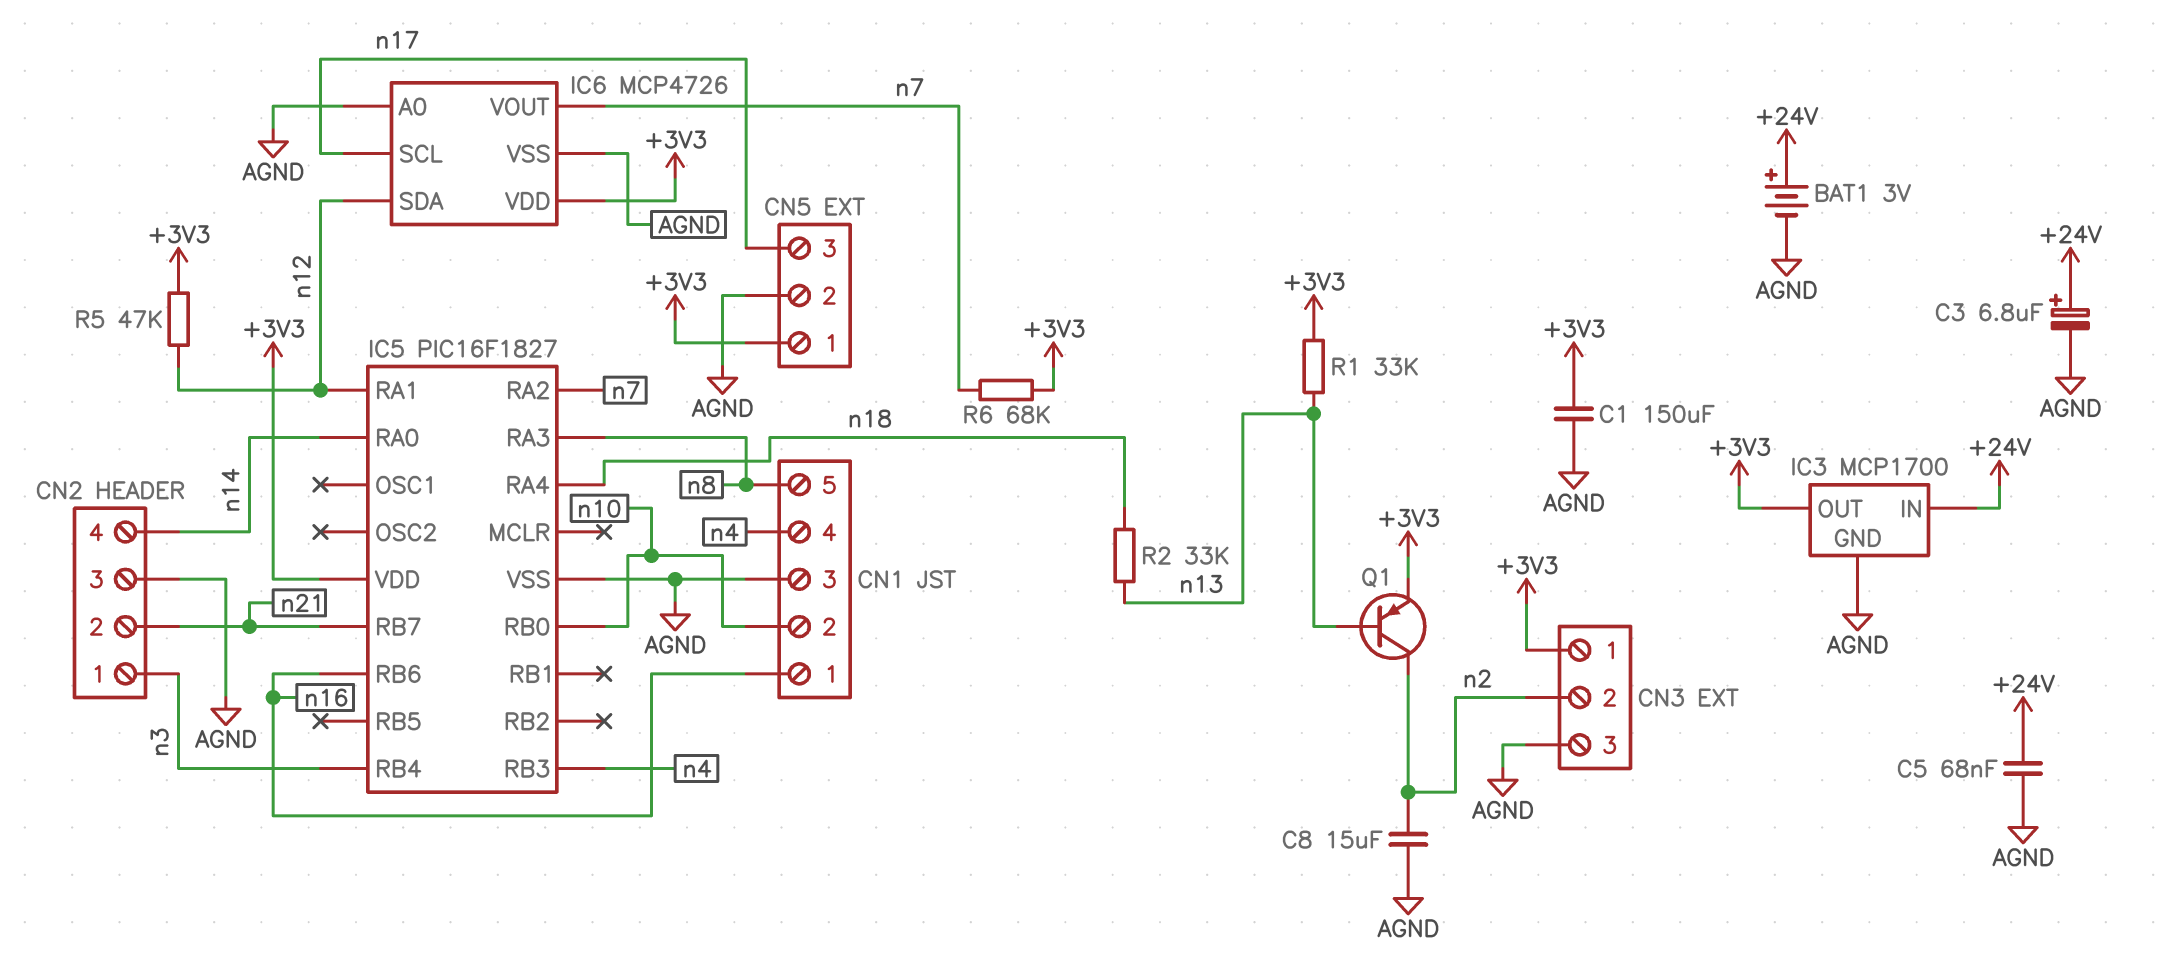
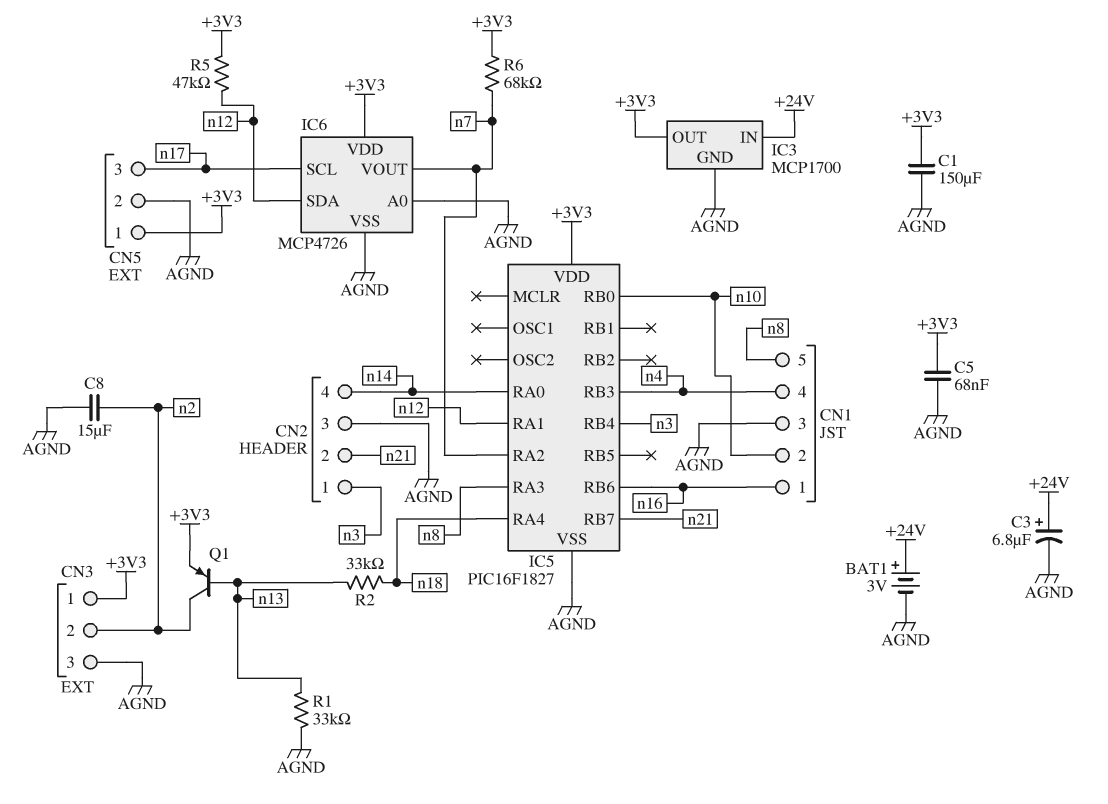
C5: 68nF (+24V, AGND) -> 68nF (+3V3, AGND)
R1: 33k (+3V3, n13) -> 33k (AGND, n13)

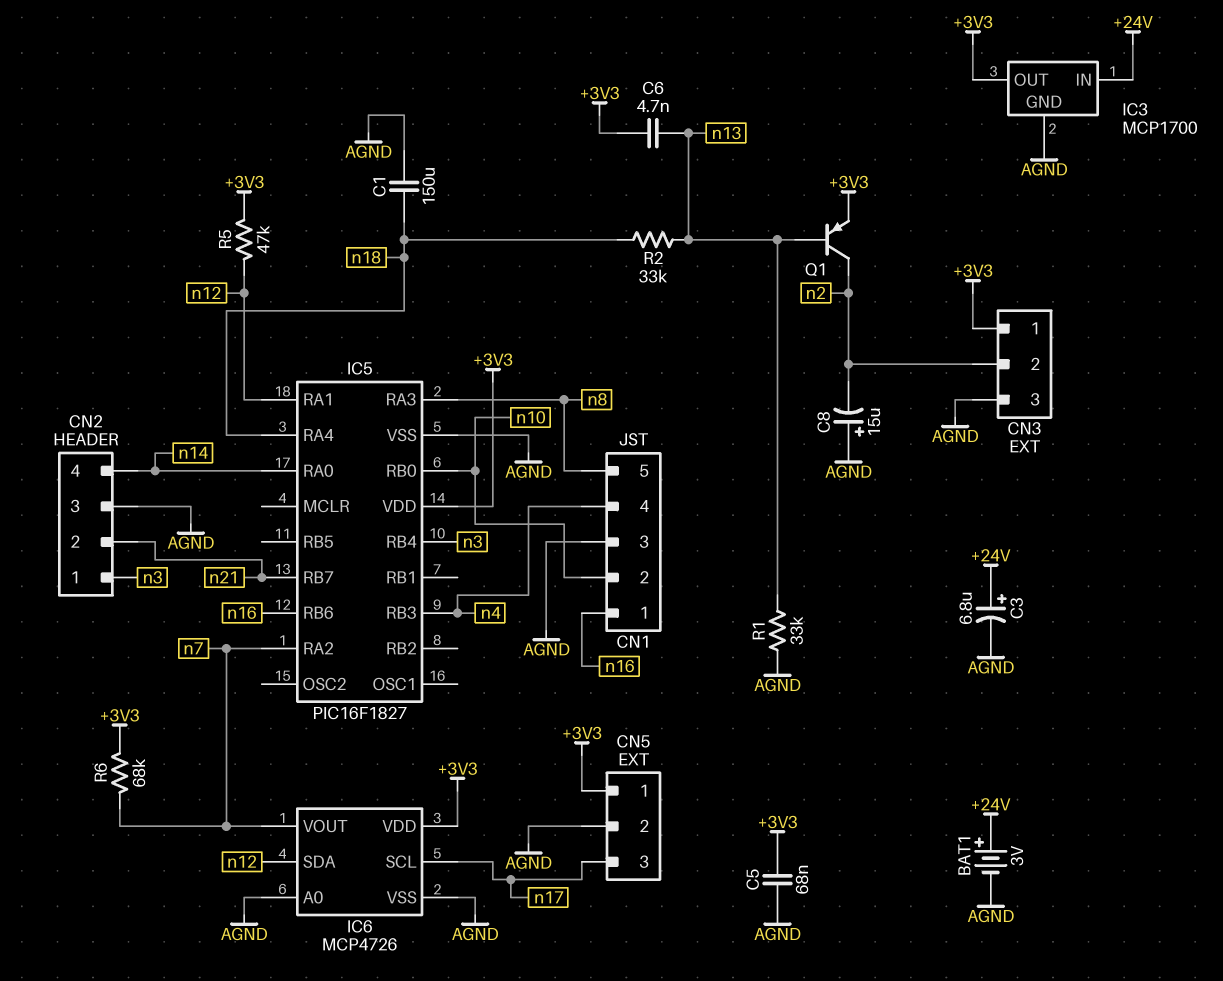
C1: 150uF (+3V3, AGND) -> 150uF (AGND, n18)
C6: none -> 4.7nF (+3V3, n13)
C8: 15uF (AGND, n2) -> 15uF (plus AGND, minus n2)

